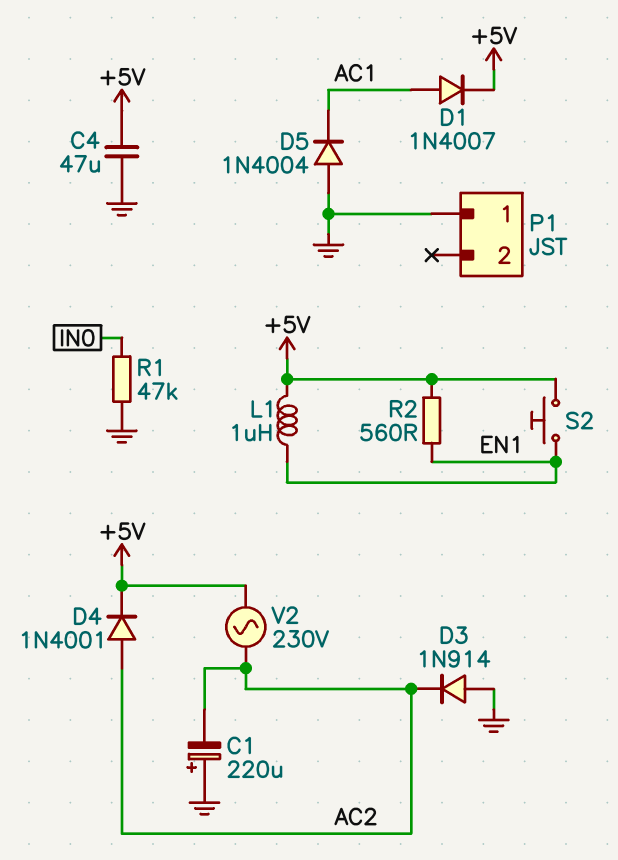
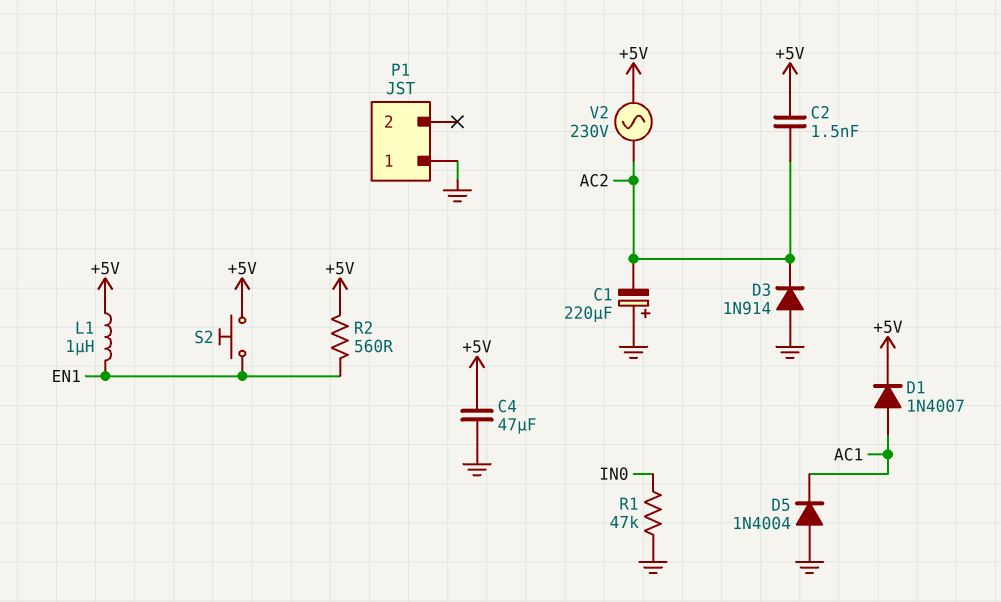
C2: none -> 1.5nF (+5V, AC2)
D4: diode 1N4001 (A AC2, K +5V) -> none

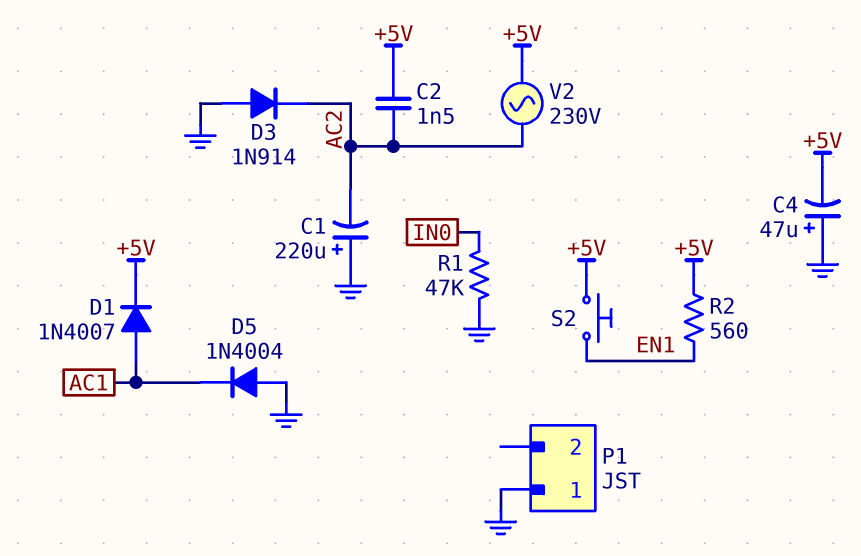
C4: 47uF (+5V, GND) -> 47uF (plus GND, minus +5V)
L1: 1uH (+5V, EN1) -> none

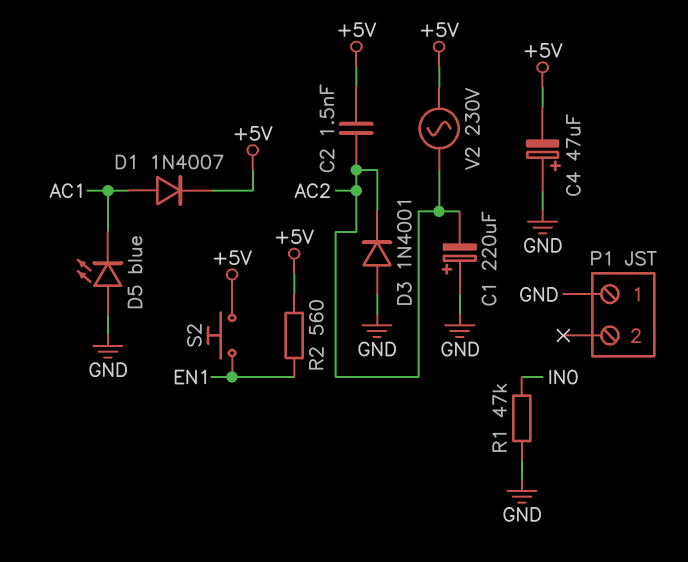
D3: diode 1N914 (A GND, K AC2) -> diode 1N4001 (A GND, K AC2)
D5: diode 1N4004 (A GND, K AC1) -> LED blue (A GND, K AC1)

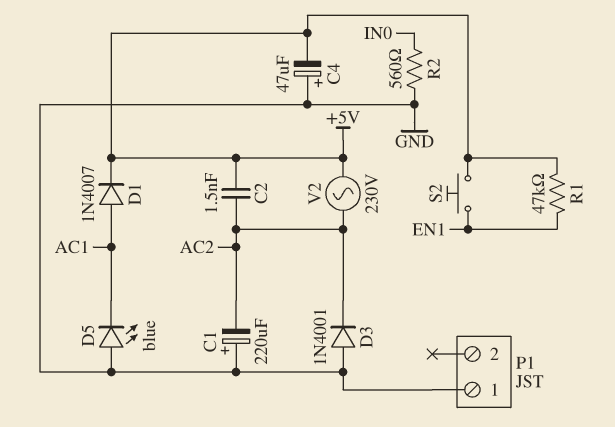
R1: 47k (GND, IN0) -> 47k (+5V, EN1)
R2: 560 (+5V, EN1) -> 560 (GND, IN0)

